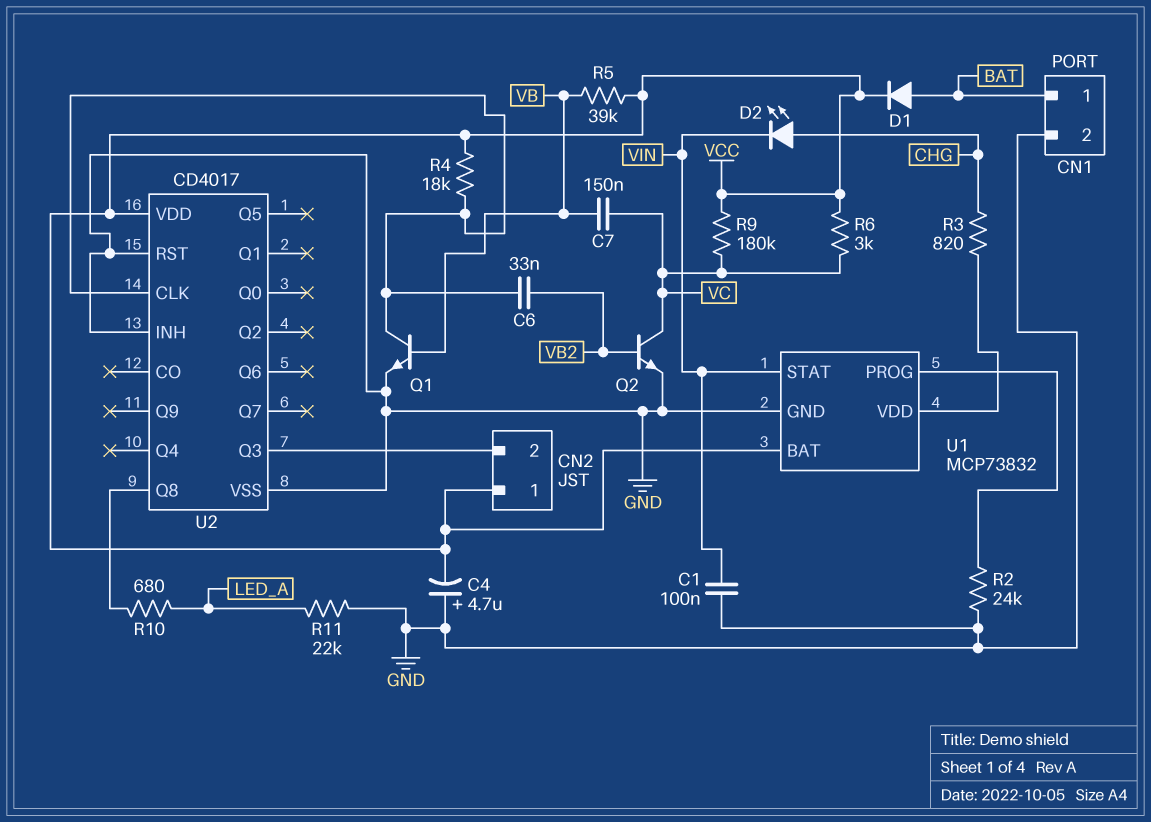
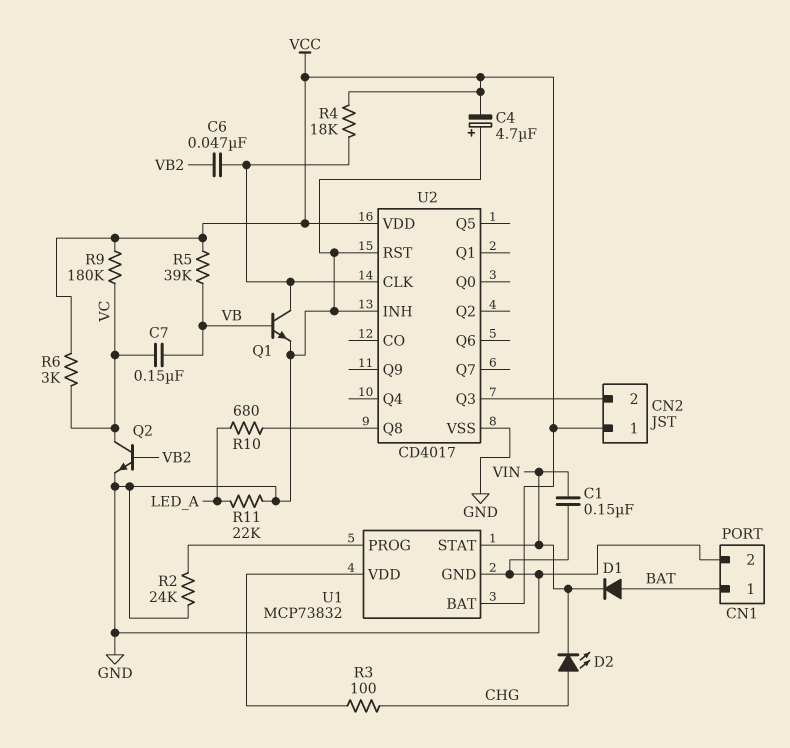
C1: 100nF (GND, VIN) -> 150nF (GND, VIN)
C6: 33nF (U2/CLK, VB2) -> 47nF (U2/CLK, VB2)
D1: diode (A BAT, K VCC) -> diode (A BAT, K VIN)
R3: 820 (CHG, U1/VDD) -> 100 (CHG, U1/VDD)

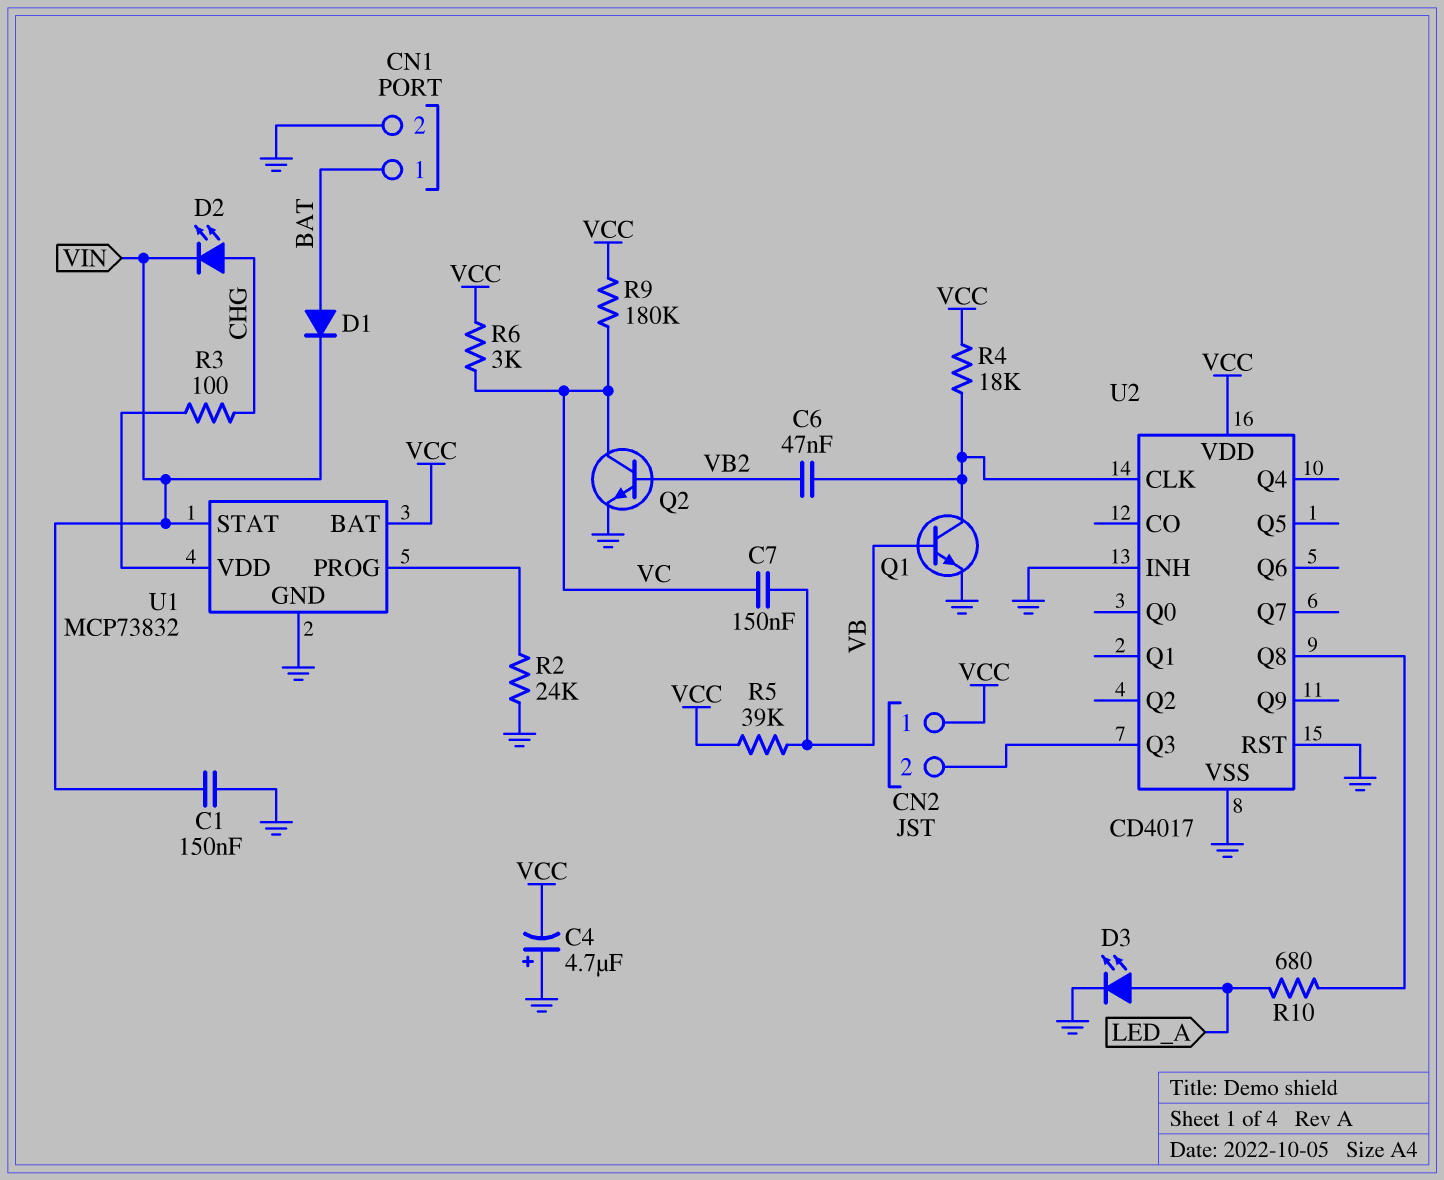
D3: none -> LED (A LED_A, K GND)
R11: 22k (GND, LED_A) -> none

